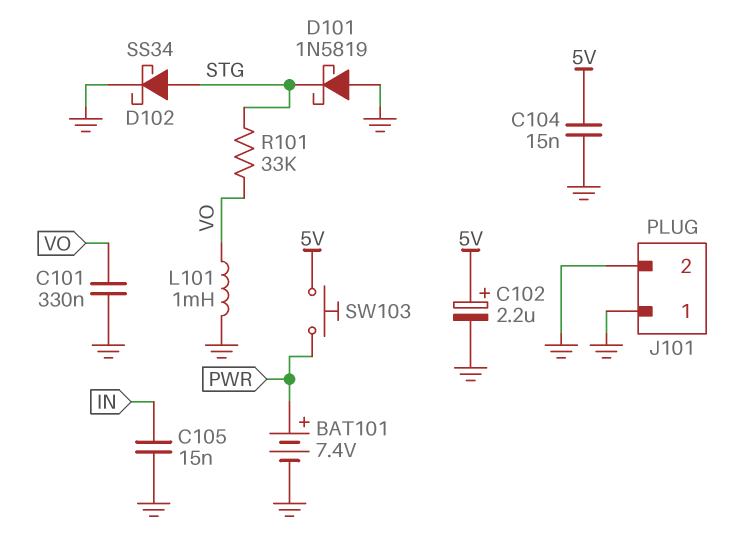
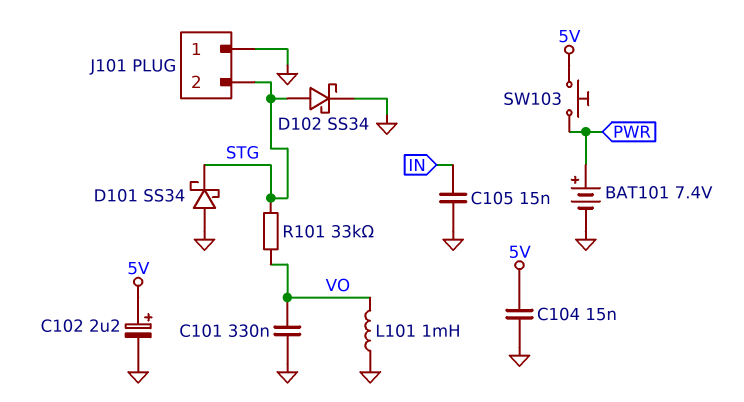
D101: schottky 1N5819 (A GND, K STG) -> schottky SS34 (A GND, K STG)
J101 pin 2: GND -> STG

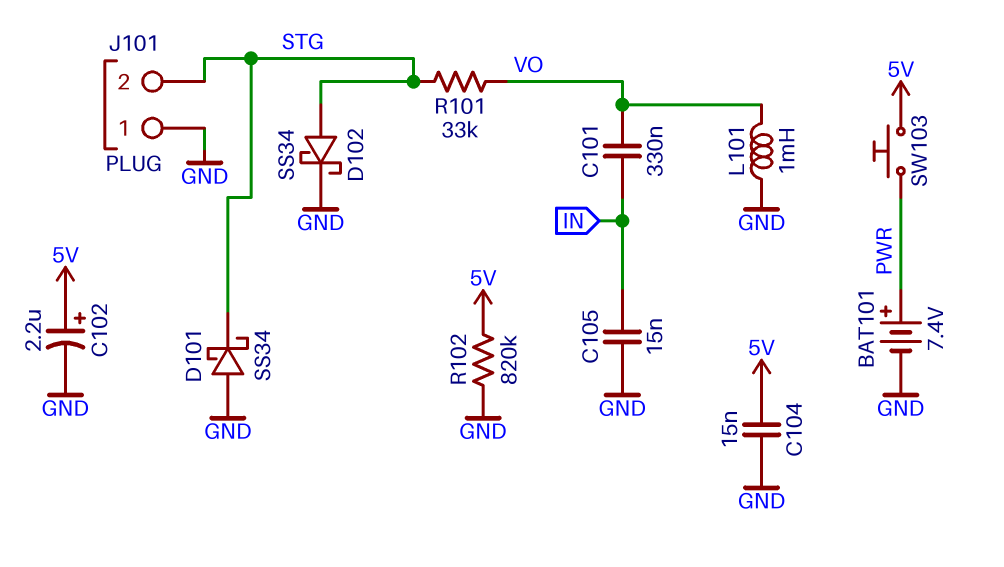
C101: 330nF (GND, VO) -> 330nF (IN, VO)
R102: none -> 820k (5V, GND)

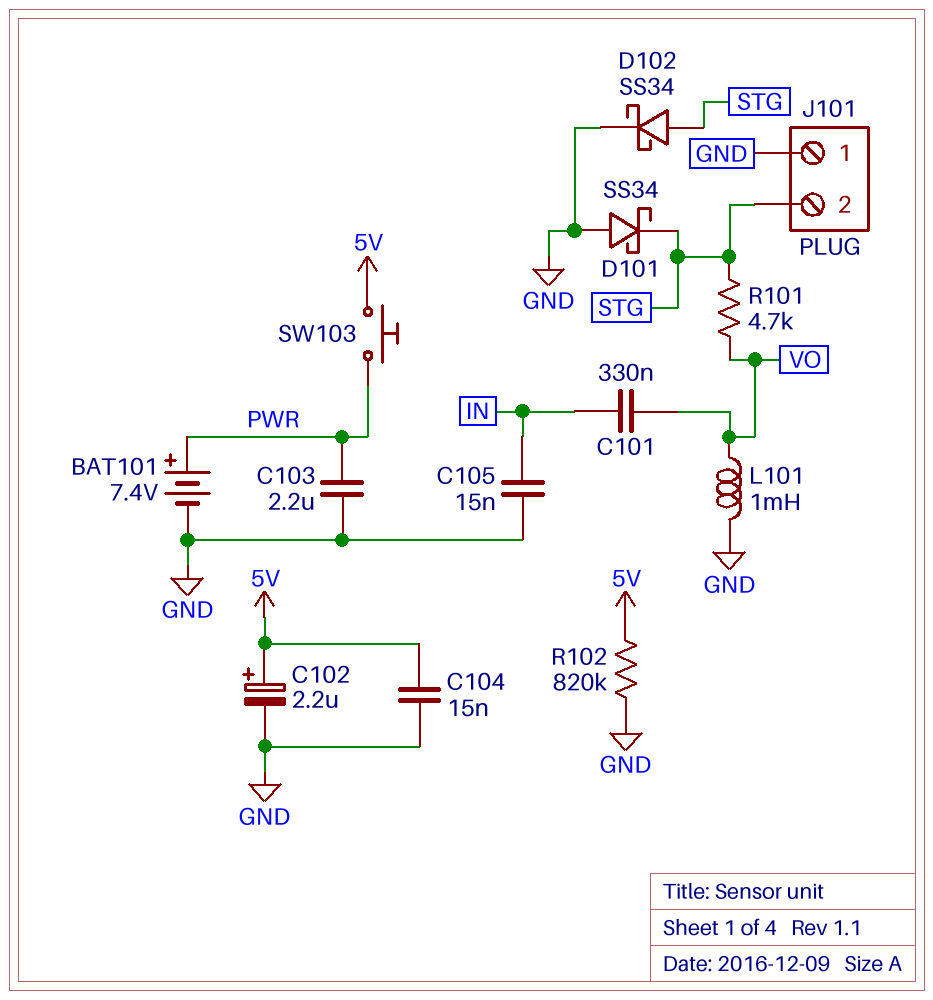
C103: none -> 2.2uF (GND, PWR)
R101: 33k (STG, VO) -> 4.7k (STG, VO)

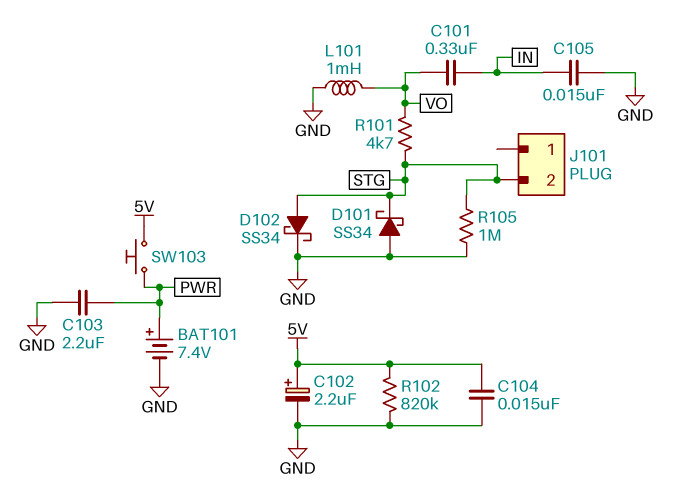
J101 pin 1: GND -> none
R105: none -> 1M (GND, STG)

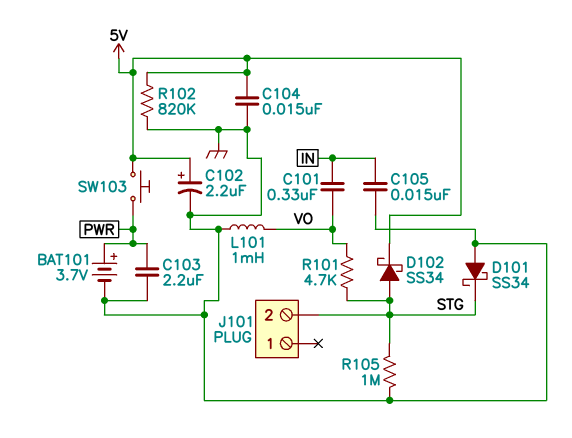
BAT101: 7.4V (plus PWR, minus GND) -> 3.7V (plus PWR, minus GND)
D102: schottky SS34 (A STG, K GND) -> schottky SS34 (A STG, K 5V)

